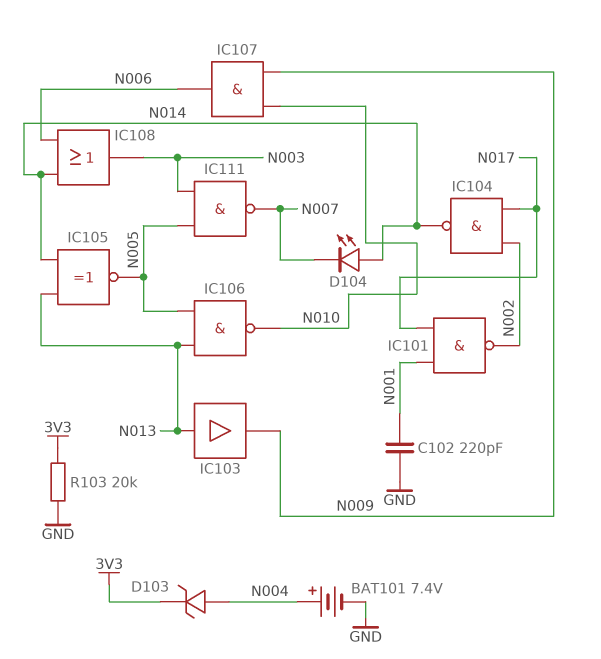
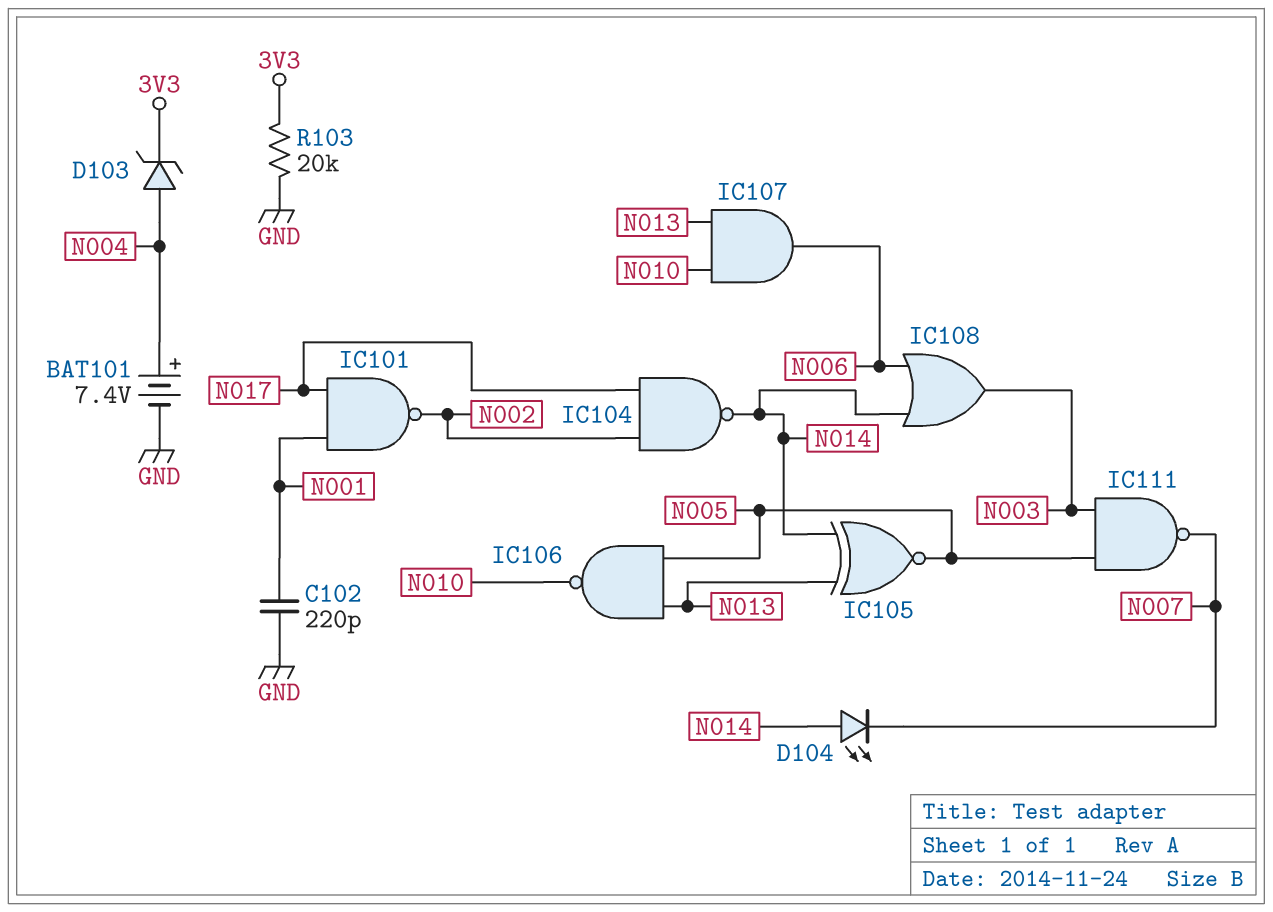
IC103: buffer (in N013, out N009) -> none
IC107: AND (in N009, in N010, out N006) -> AND (in N010, in N013, out N006)

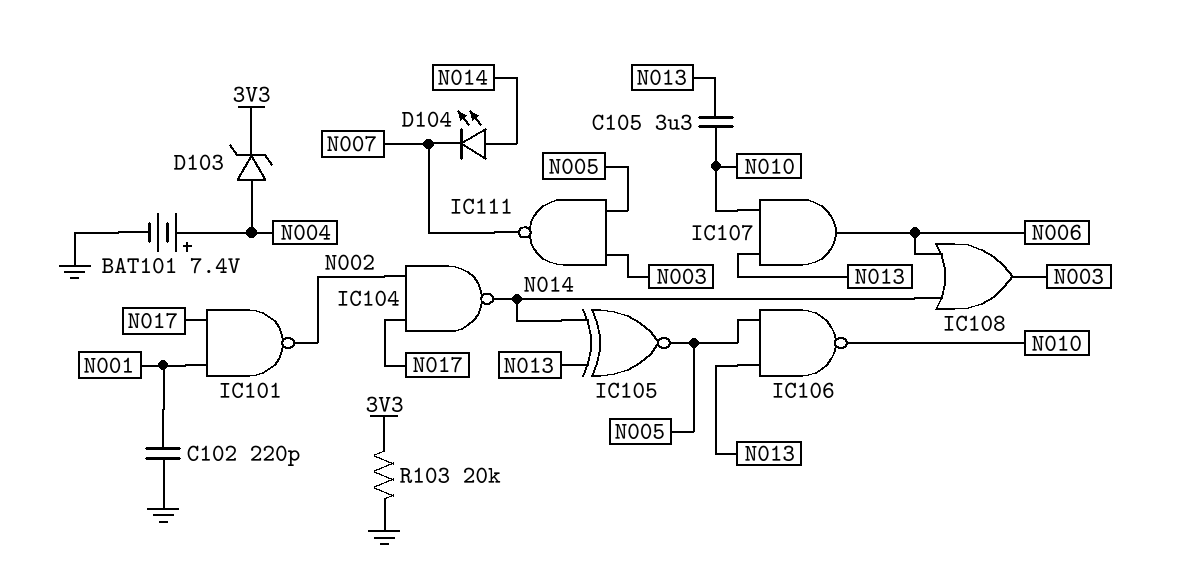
C105: none -> 3.3uF (N010, N013)

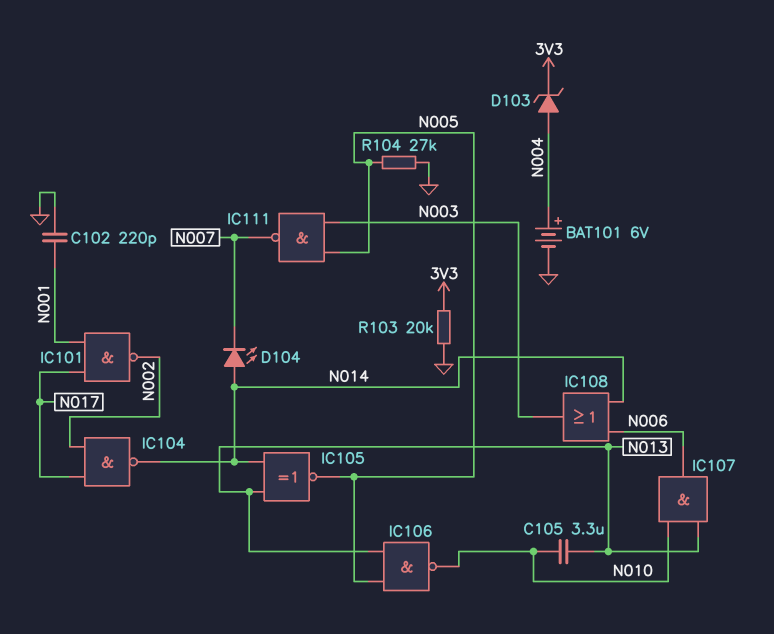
BAT101: 7.4V (plus N004, minus GND) -> 6V (plus N004, minus GND)
R104: none -> 27k (GND, N005)

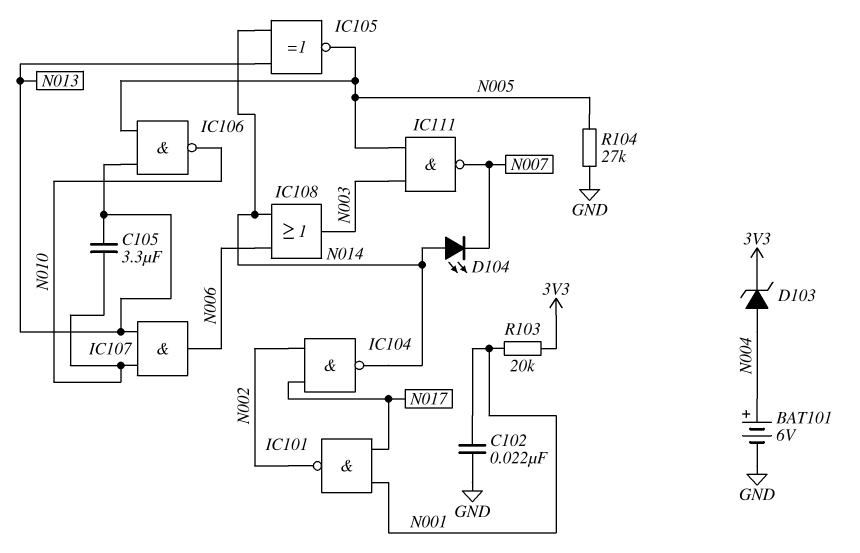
C102: 220pF (GND, N001) -> 22nF (GND, N001)
R103: 20k (3V3, GND) -> 20k (3V3, N001)

